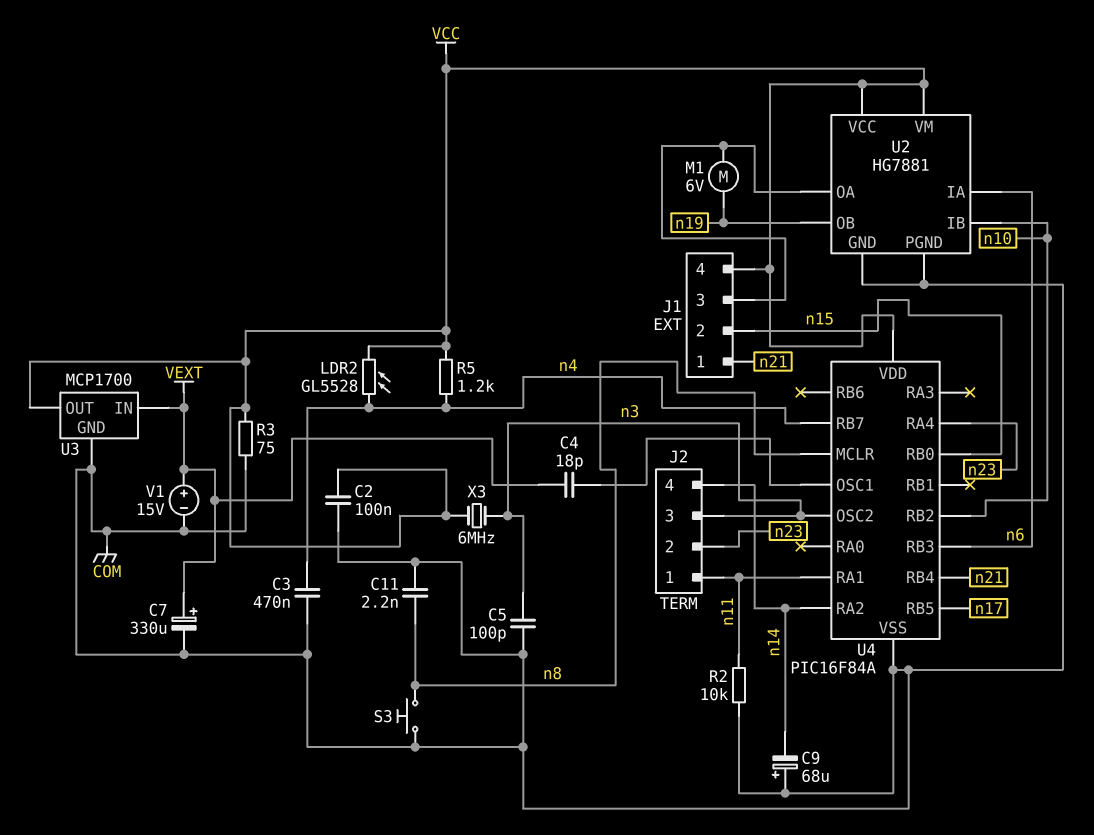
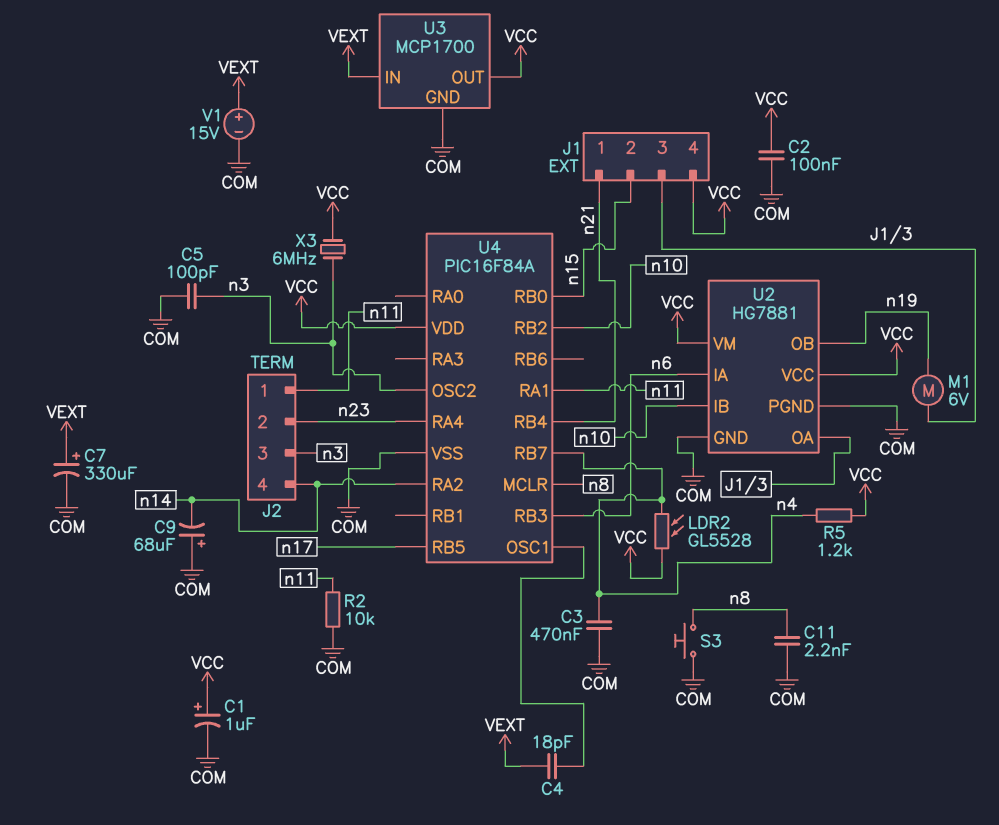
C1: none -> 1uF (plus VCC, minus COM)
R3: 75 (COM, VCC) -> none

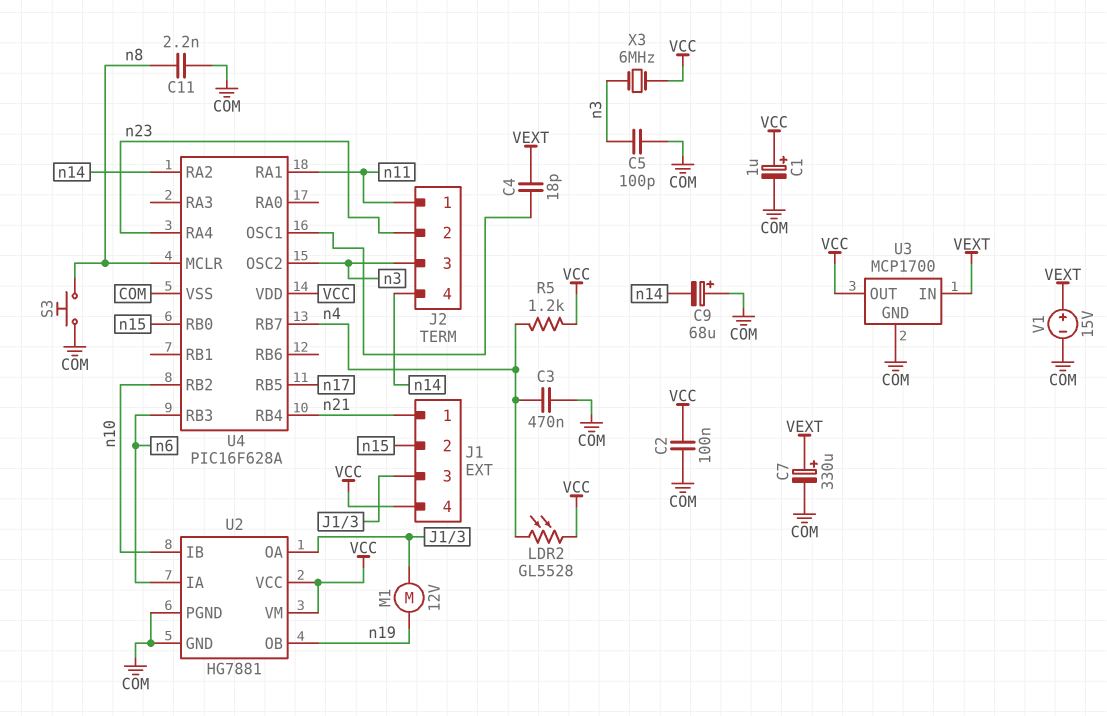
M1: motor 6V (J1/3, n19) -> motor 12V (J1/3, n19)
R2: 10k (COM, n11) -> none
U4: PIC16F84A -> PIC16F628A

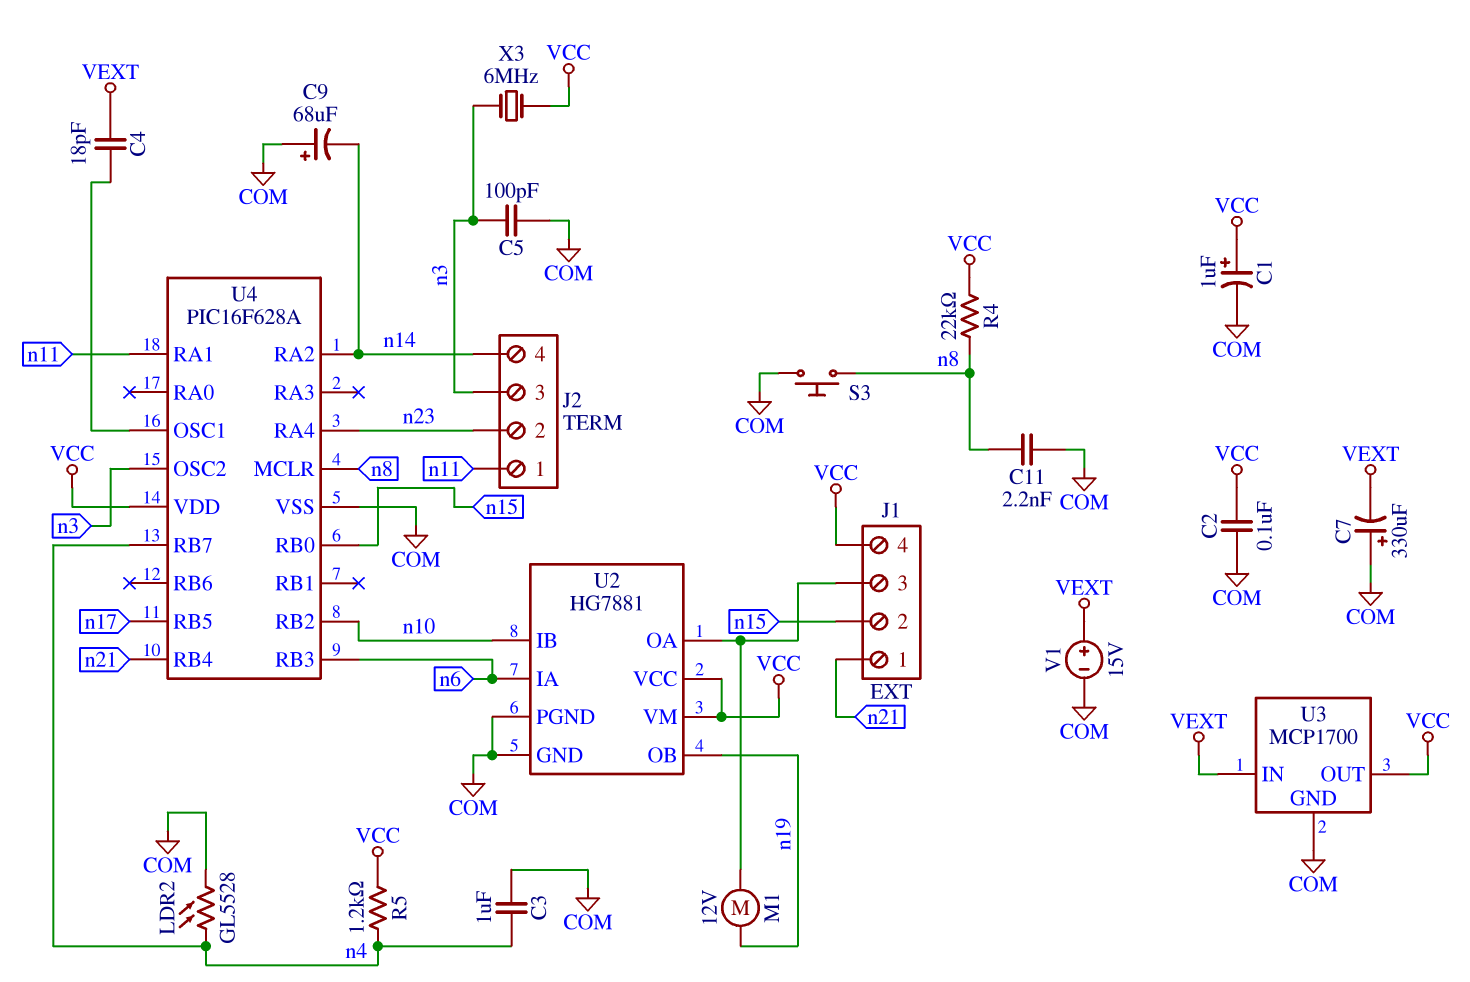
C3: 470nF (COM, n4) -> 1uF (COM, n4)
C7: 330uF (plus VEXT, minus COM) -> 330uF (plus COM, minus VEXT)
LDR2: GL5528 (VCC, n4) -> GL5528 (COM, n4)
R4: none -> 22k (VCC, n8)

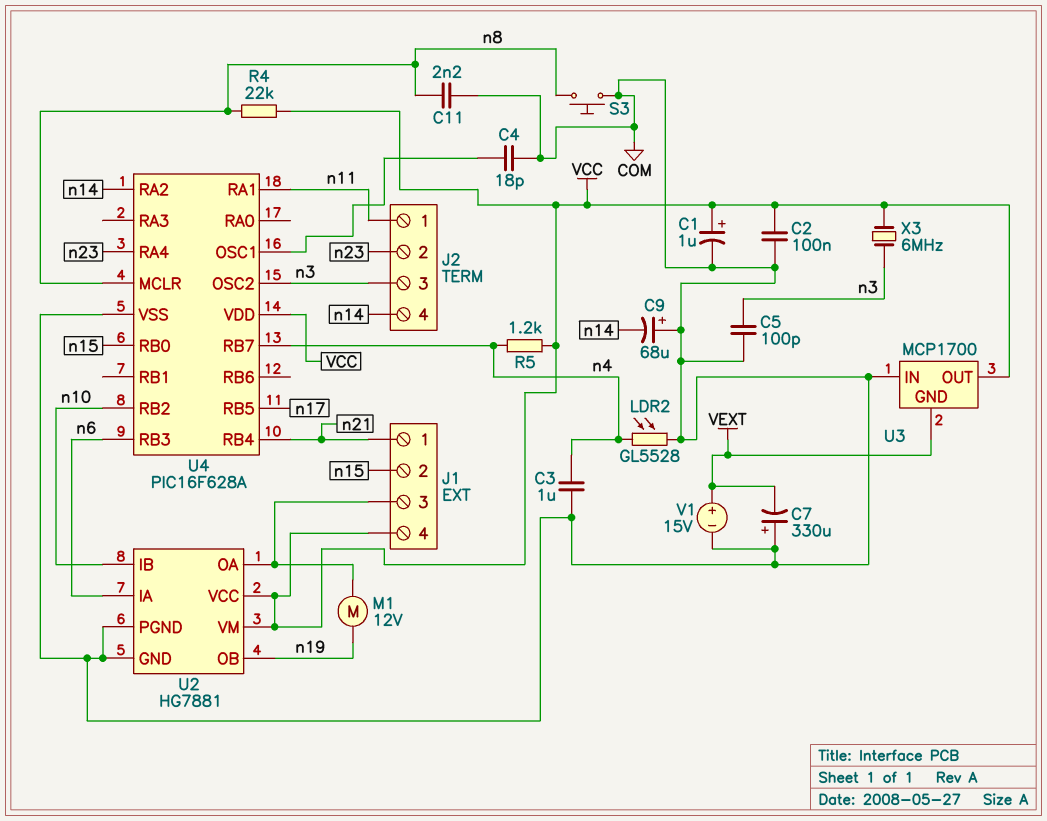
C4: 18pF (U4/OSC1, VEXT) -> 18pF (COM, U4/OSC1)
U3 pin GND: COM -> VEXT
U3 pin IN: VEXT -> COM

